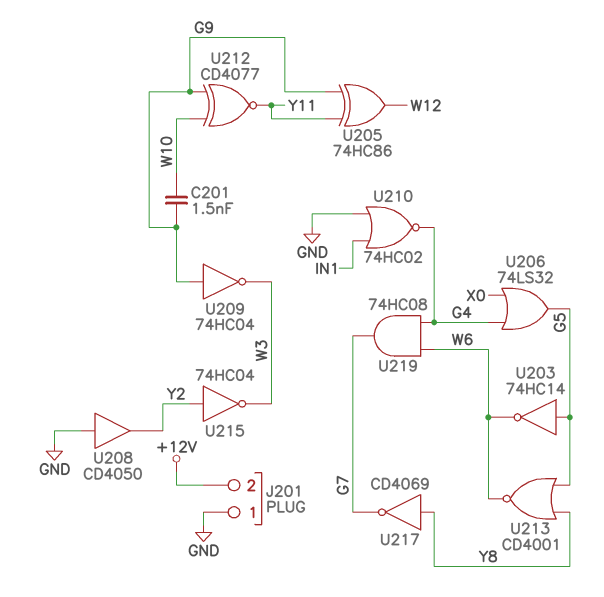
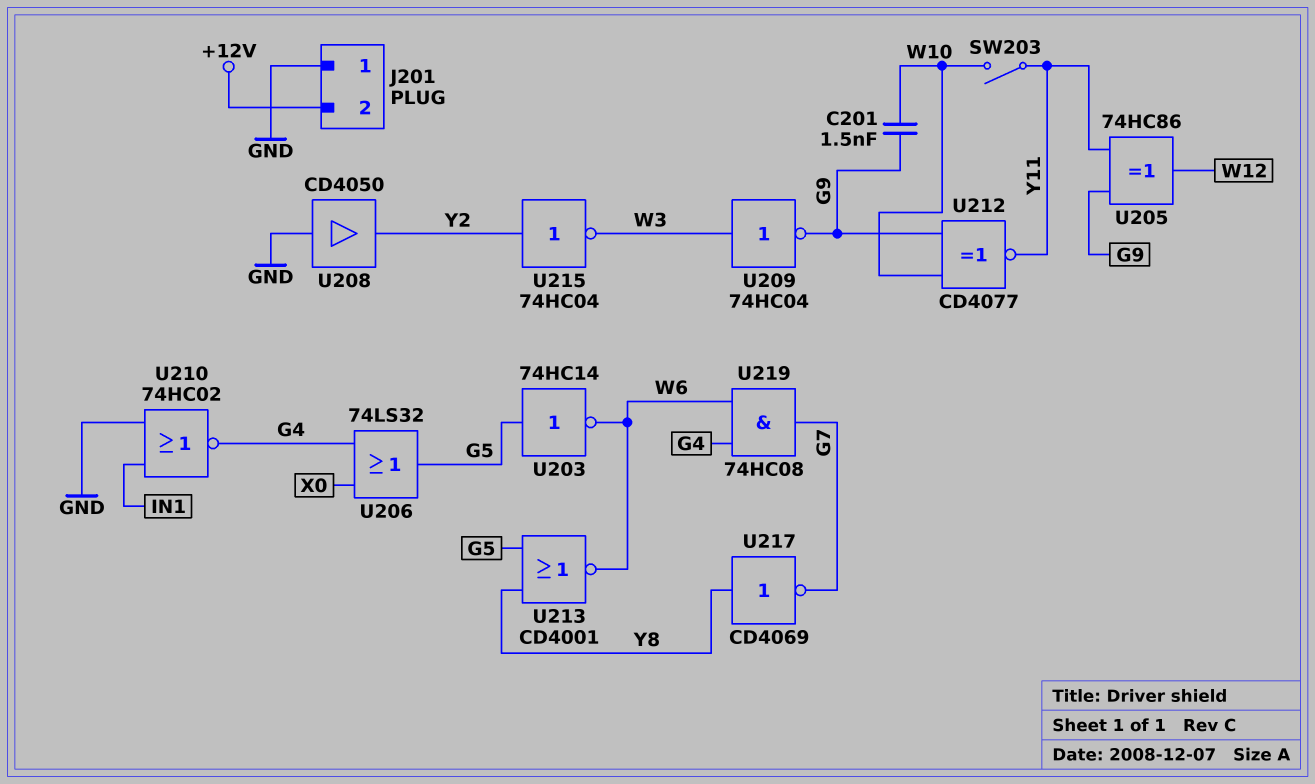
SW203: none -> switch (W10, Y11)
U209: NOT 74HC04 (in G9, out W3) -> NOT 74HC04 (in W3, out G9)

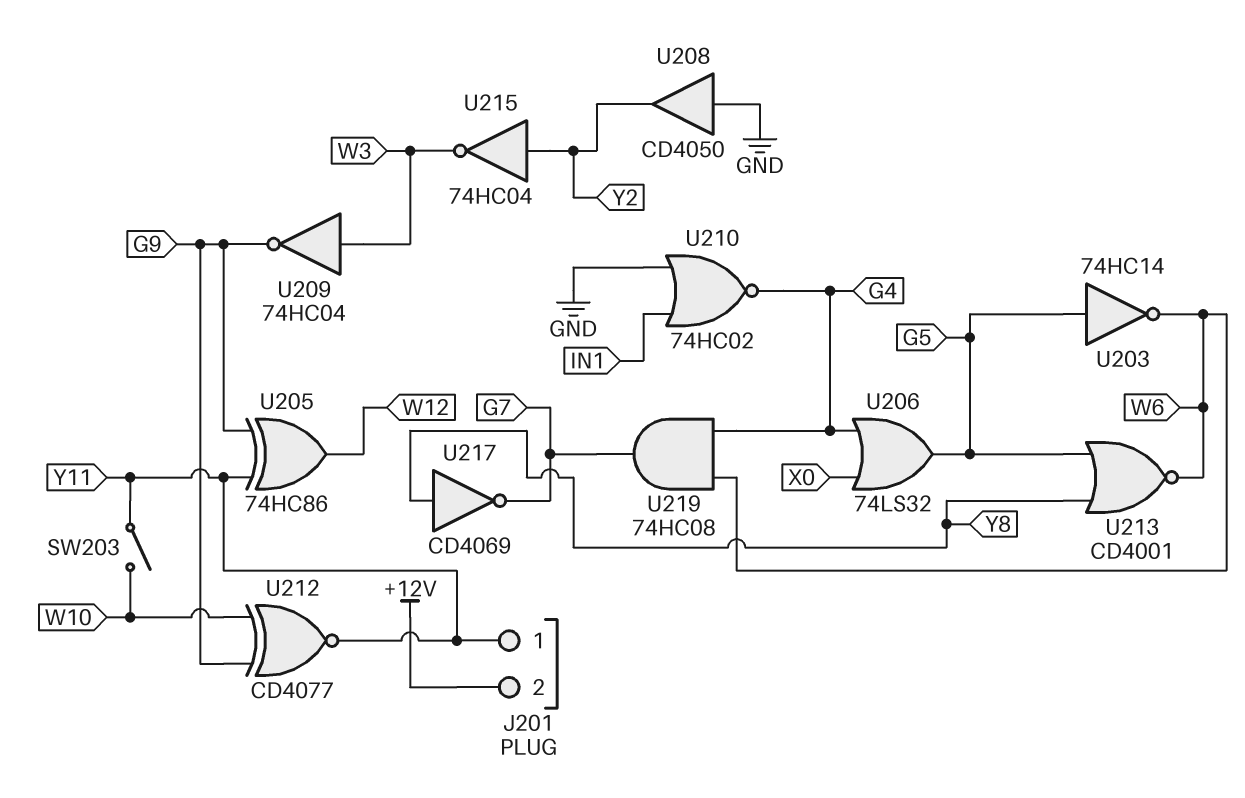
C201: 1.5nF (G9, W10) -> none
J201 pin 1: GND -> Y11

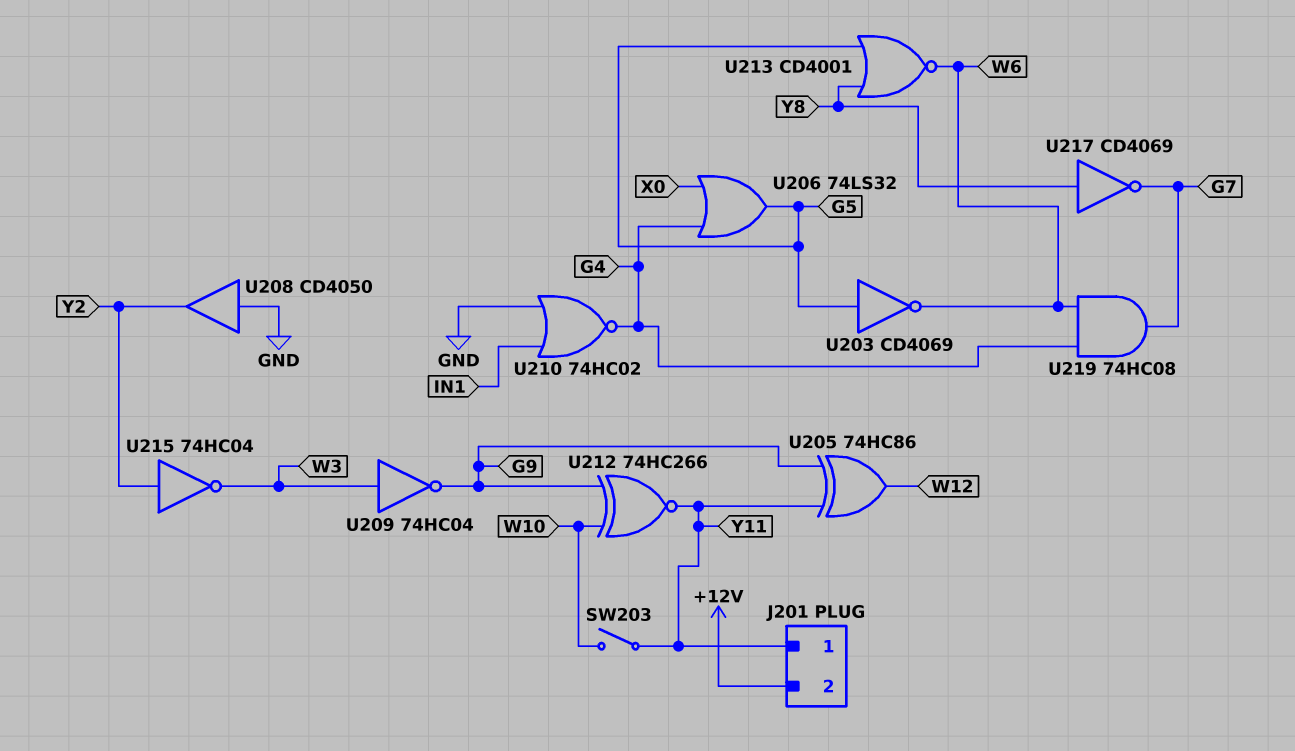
U203: NOT 74HC14 (in G5, out W6) -> NOT CD4069 (in G5, out W6)
U212: XNOR CD4077 (in G9, in W10, out Y11) -> XNOR 74HC266 (in G9, in W10, out Y11)

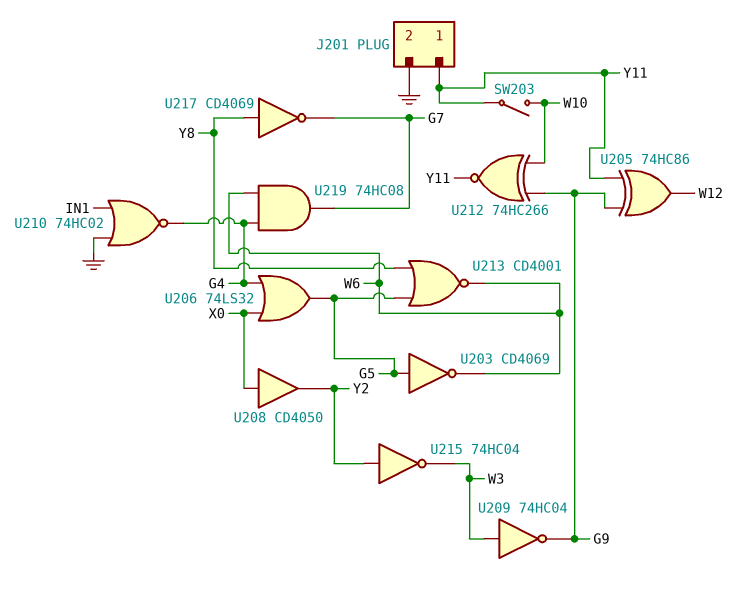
J201 pin 2: +12V -> GND
U208: buffer CD4050 (in GND, out Y2) -> buffer CD4050 (in X0, out Y2)

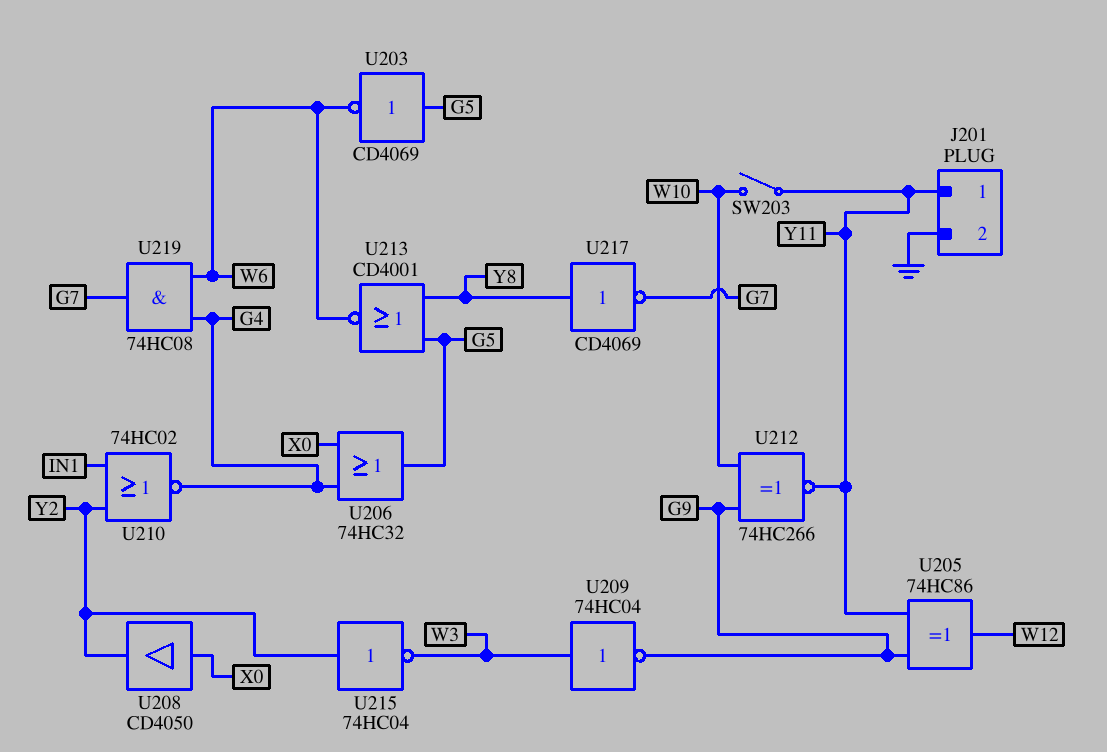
U206: OR 74LS32 (in G4, in X0, out G5) -> OR 74HC32 (in G4, in X0, out G5)
U210: NOR 74HC02 (in GND, in IN1, out G4) -> NOR 74HC02 (in IN1, in Y2, out G4)

